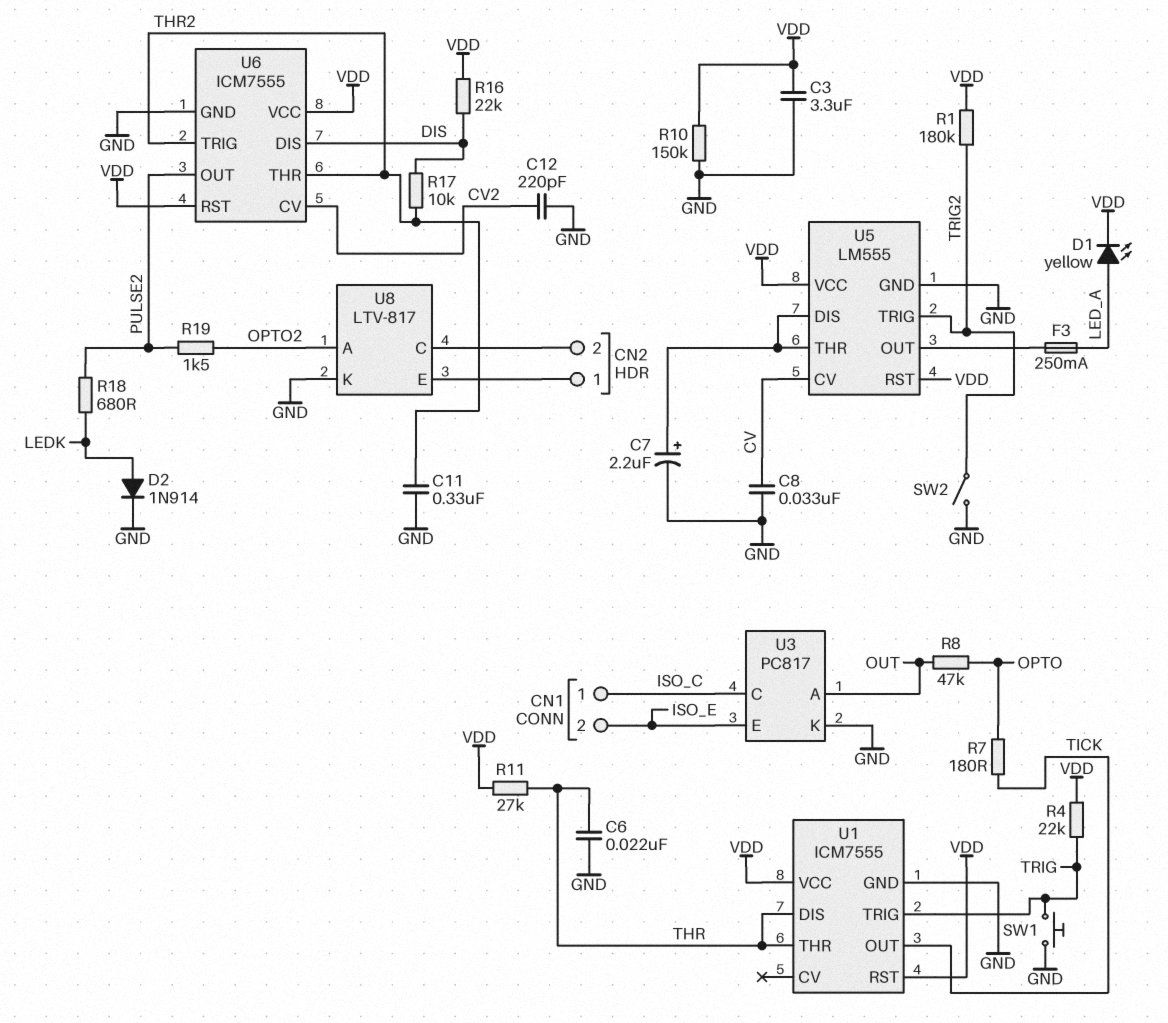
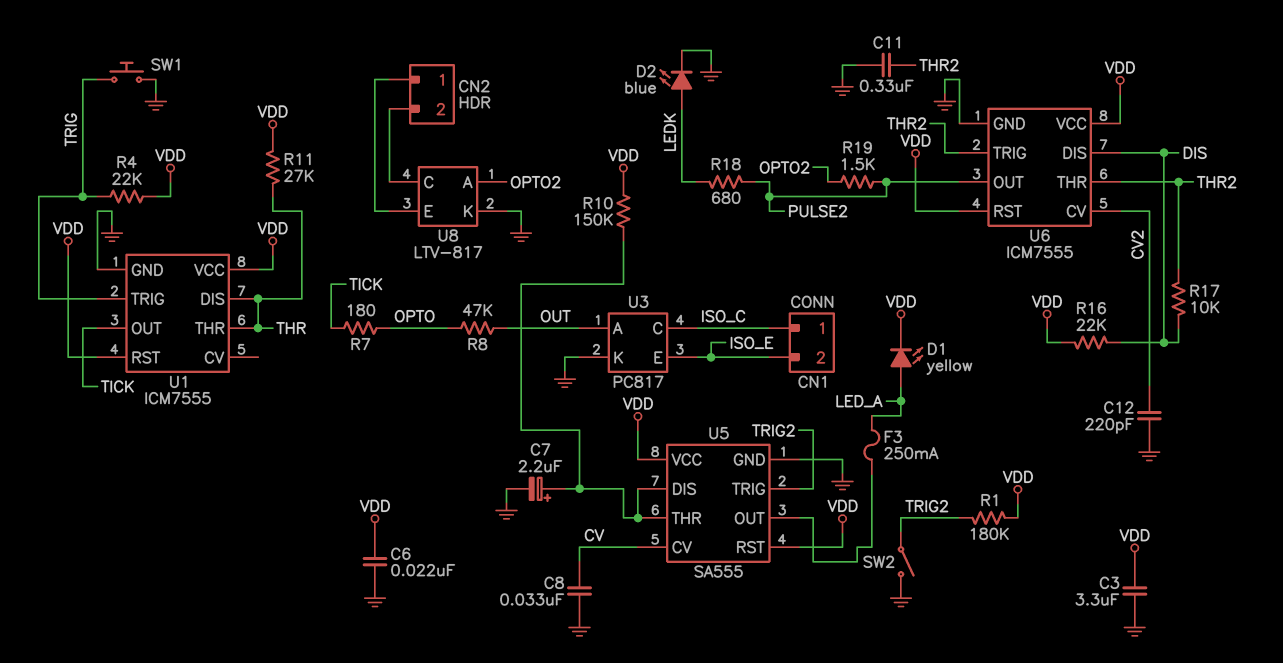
C6: 22nF (GND, THR) -> 22nF (GND, VDD)
D2: diode 1N914 (A LEDK, K GND) -> LED blue (A LEDK, K GND)
R10: 150k (GND, VDD) -> 150k (U5/DIS, VDD)
U5: LM555 -> SA555

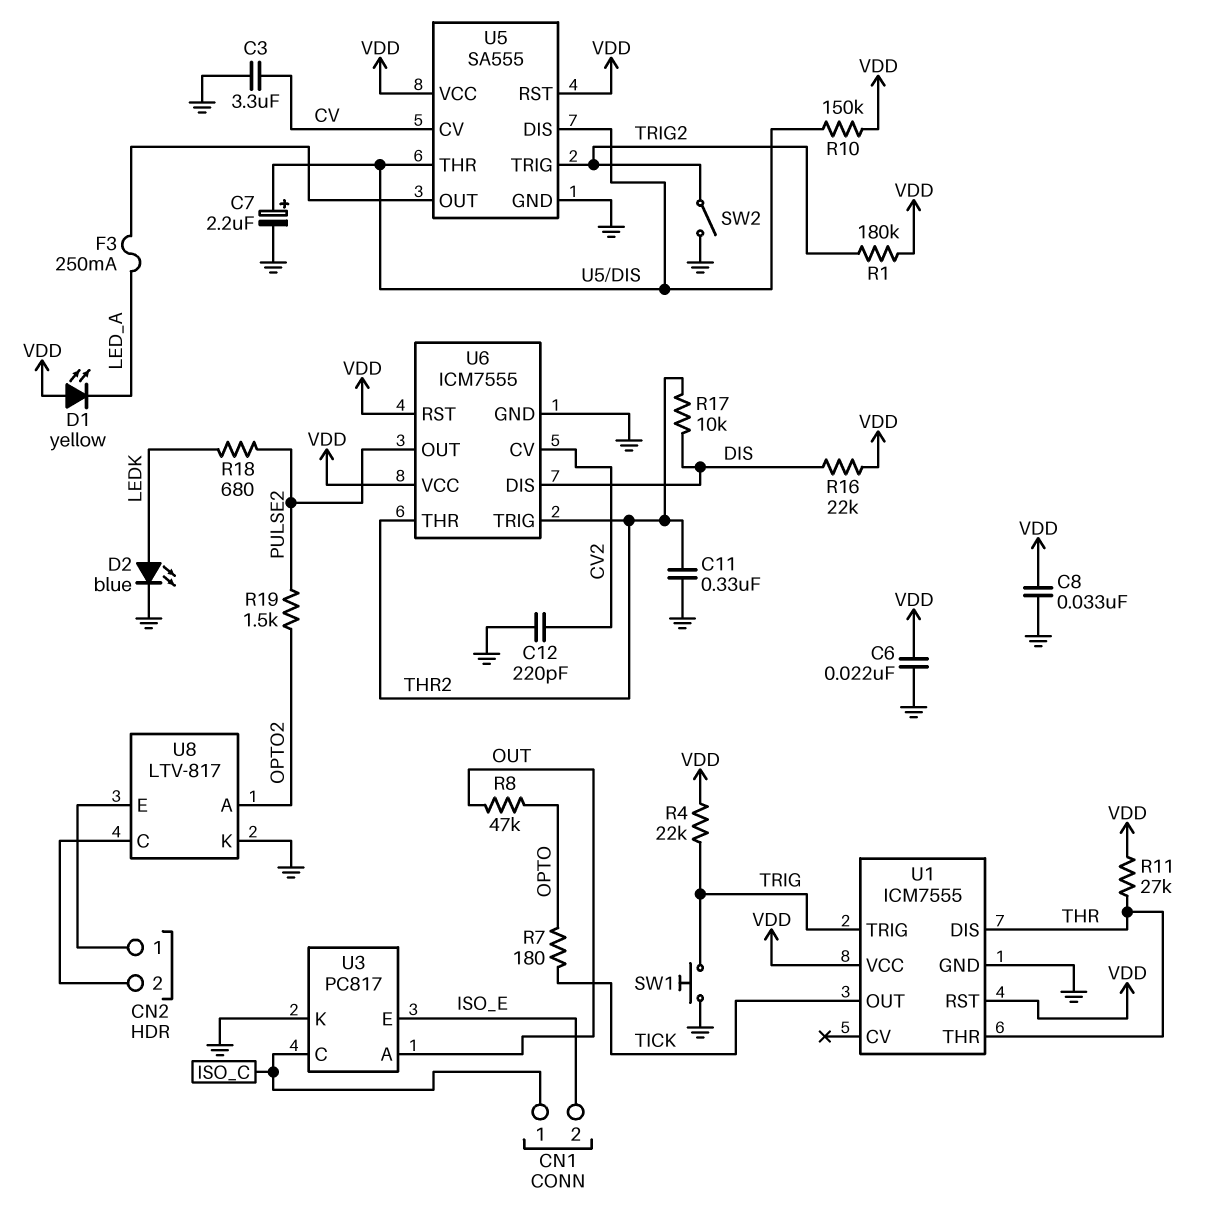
C3: 3.3uF (GND, VDD) -> 3.3uF (CV, GND)
C8: 33nF (CV, GND) -> 33nF (GND, VDD)
D1: LED yellow (A LED_A, K VDD) -> LED yellow (A VDD, K LED_A)

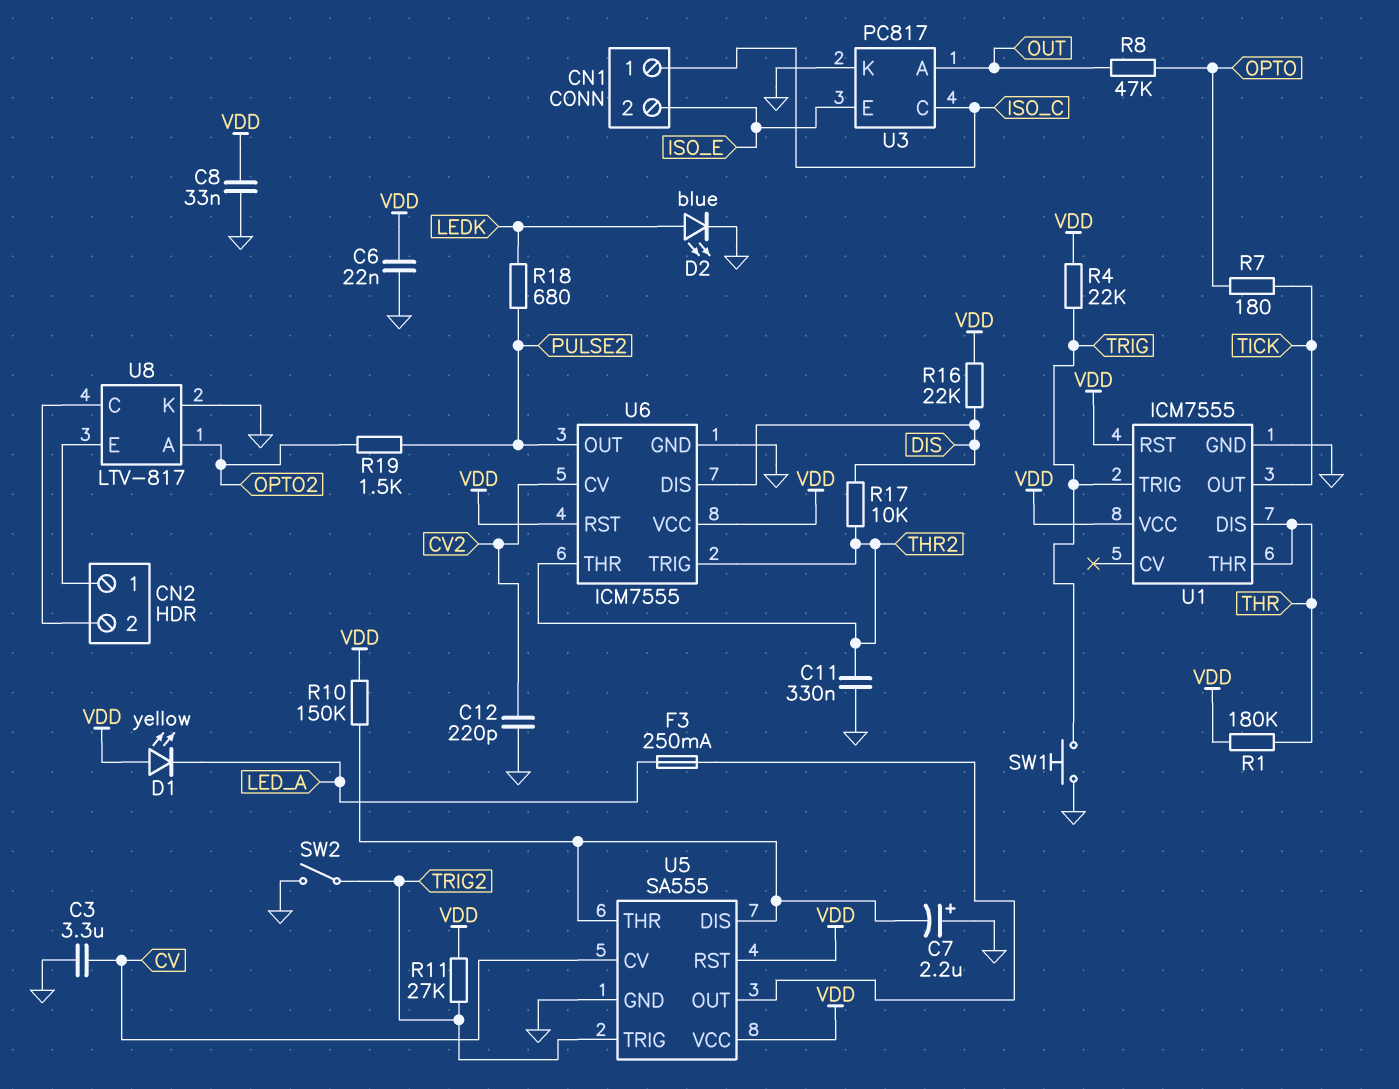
C7: 2.2uF (plus U5/DIS, minus GND) -> 2.2uF (plus GND, minus U5/DIS)
R1: 180k (TRIG2, VDD) -> 180k (THR, VDD)
R11: 27k (THR, VDD) -> 27k (TRIG2, VDD)

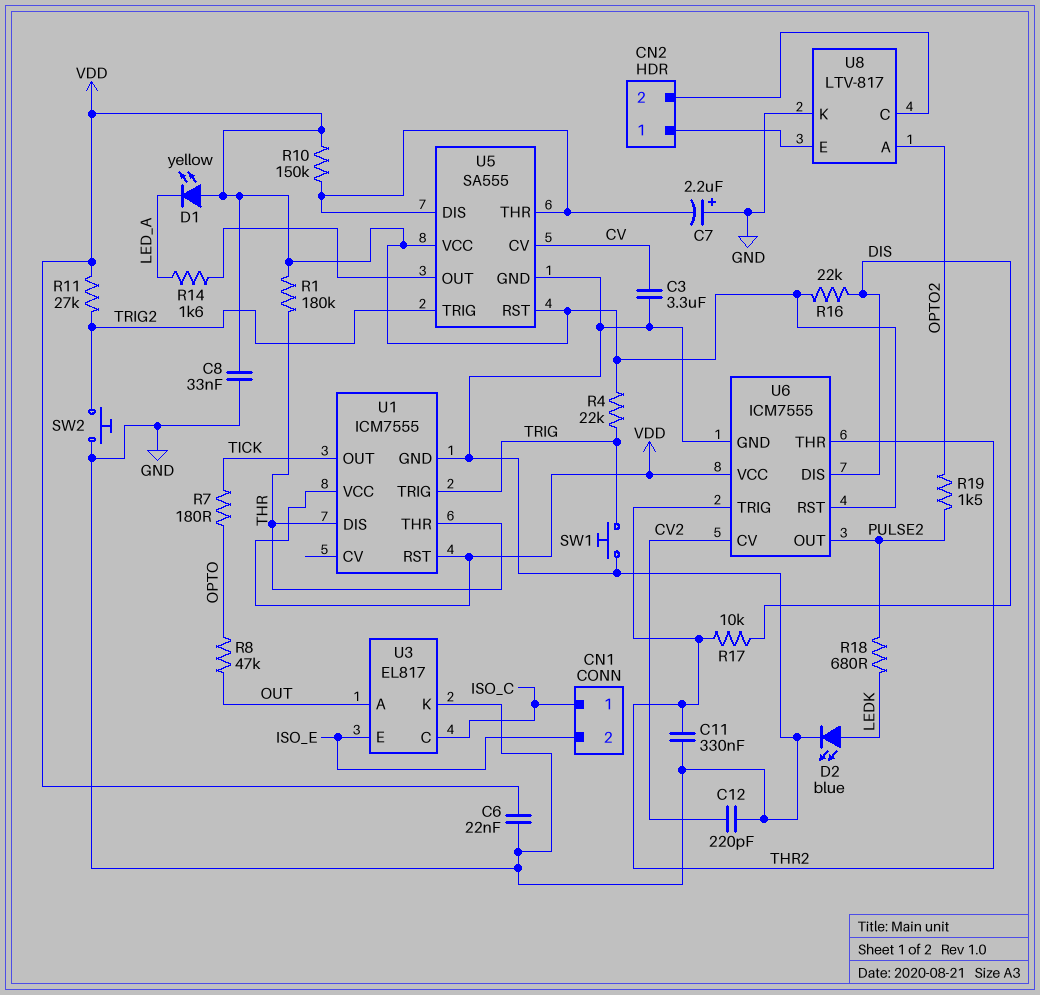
F3: 250mA (LED_A, U5/OUT) -> none
R14: none -> 1.6k (LED_A, U5/OUT)
SW2: switch (GND, TRIG2) -> button (GND, TRIG2)
U3: PC817 -> EL817

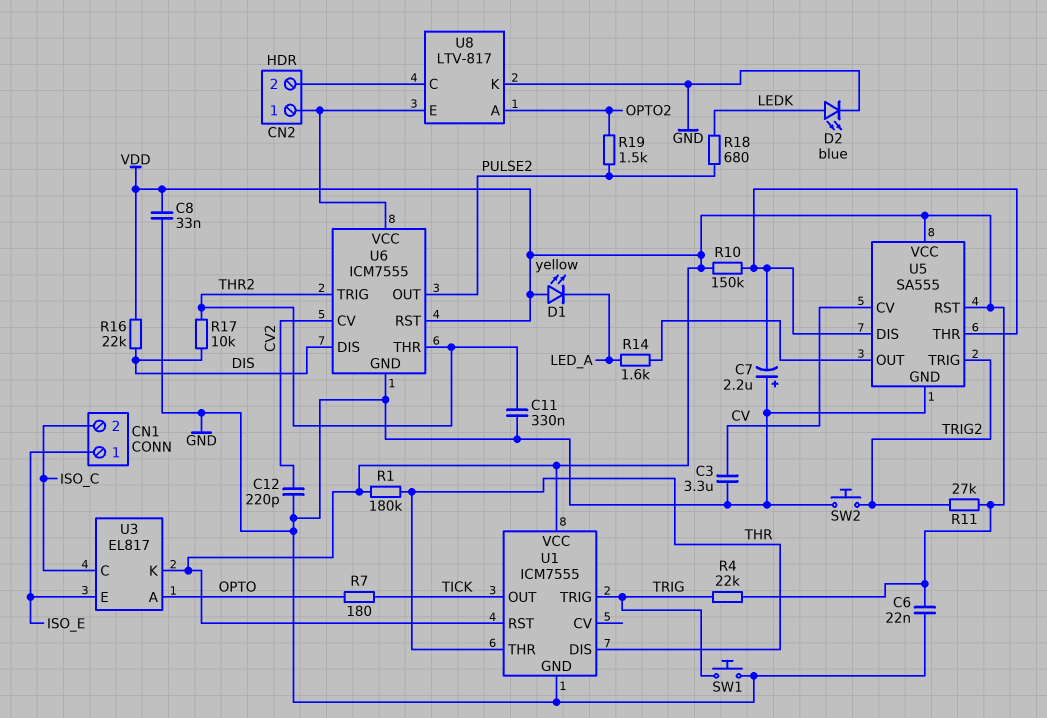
CN1 pin 1: ISO_C -> ISO_E
CN1 pin 2: ISO_E -> ISO_C
R8: 47k (OPTO, OUT) -> none
U3 pin A: OUT -> OPTO
U3 pin K: GND -> VDD
U6 pin VCC: VDD -> CN2/1

